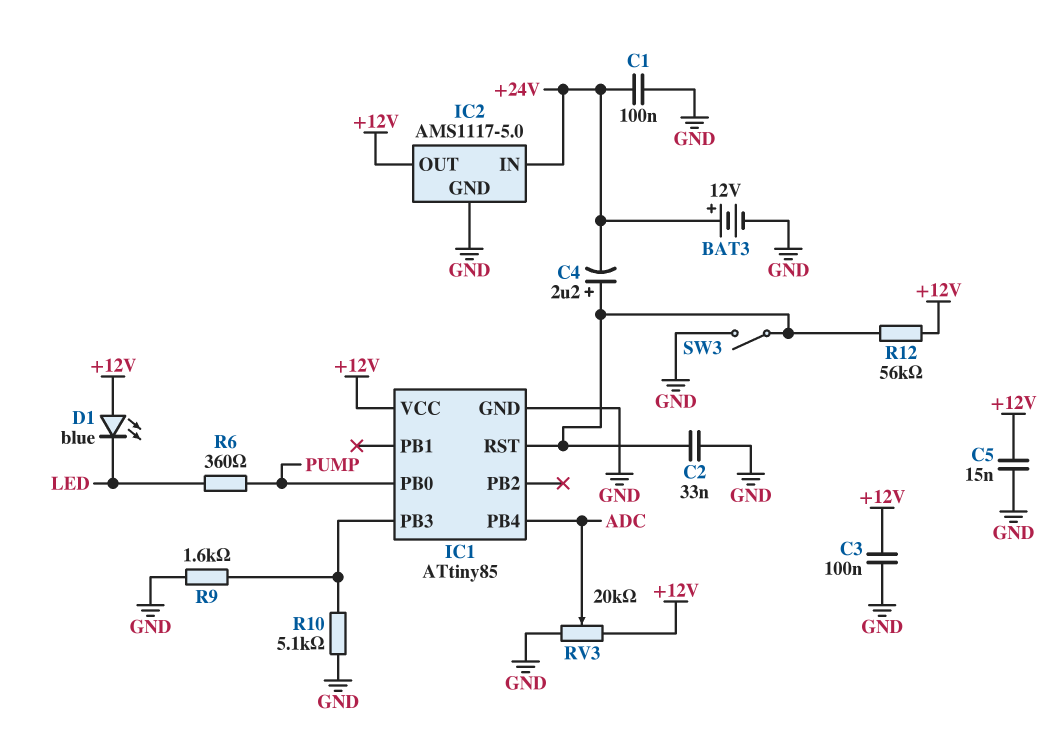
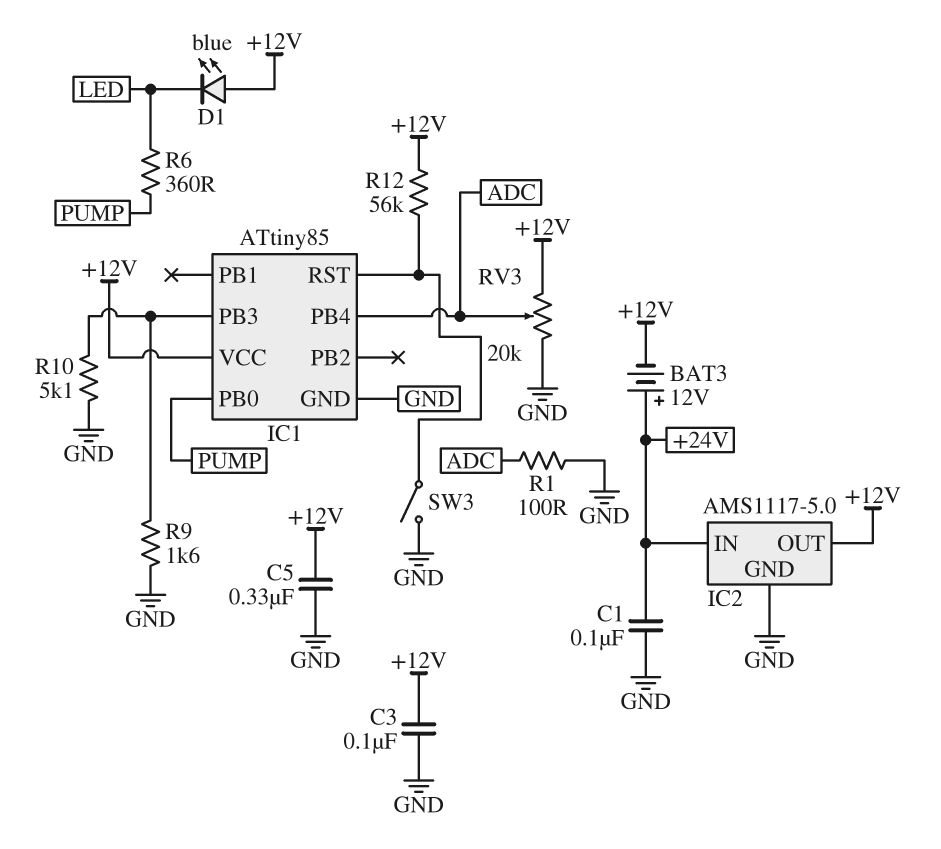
BAT3: 12V (plus +24V, minus GND) -> 12V (plus +24V, minus +12V)
C2: 33nF (GND, IC1/RST) -> none
C4: 2.2uF (plus IC1/RST, minus +24V) -> none
C5: 15nF (+12V, GND) -> 330nF (+12V, GND)
R1: none -> 100 (ADC, GND)

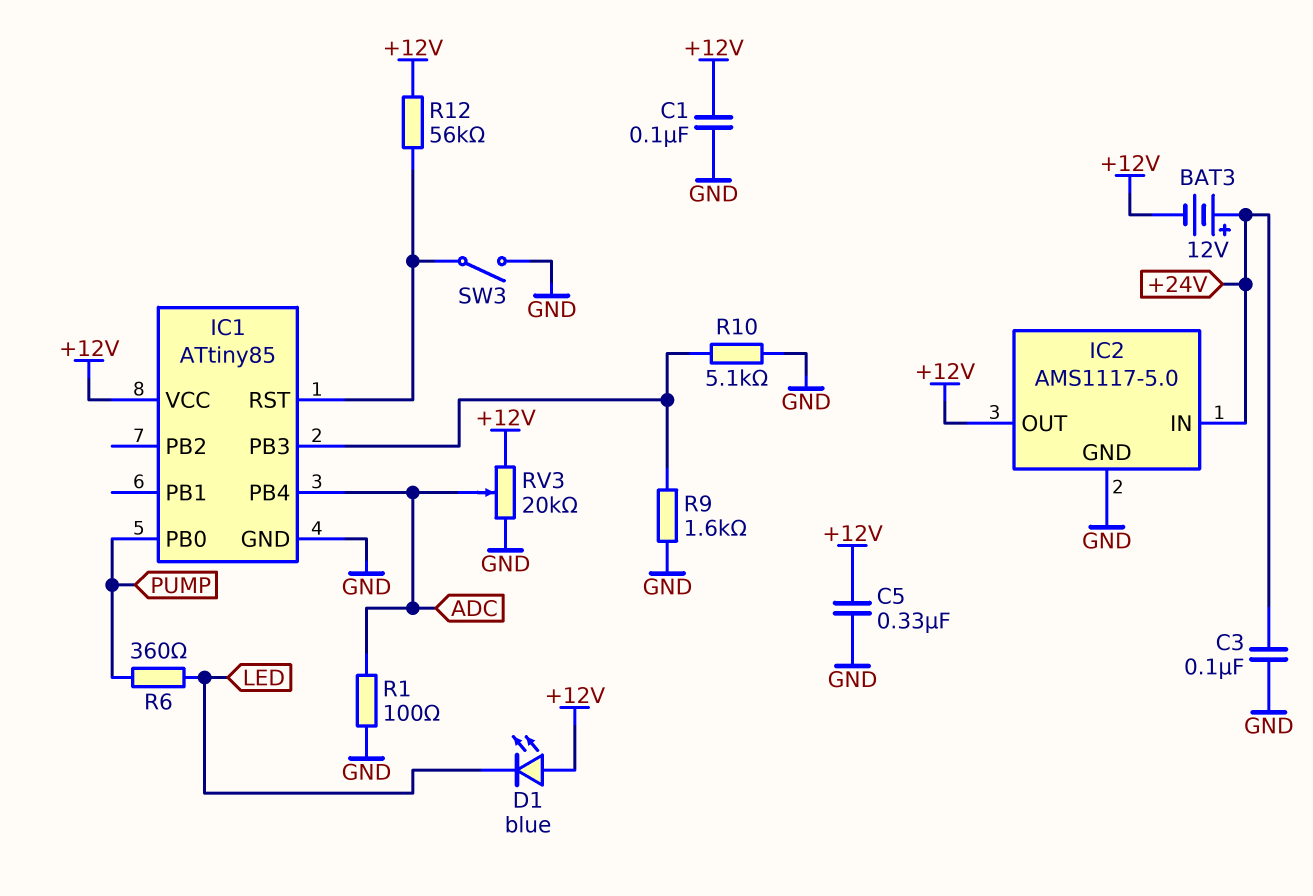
C1: 100nF (+24V, GND) -> 100nF (+12V, GND)
C3: 100nF (+12V, GND) -> 100nF (+24V, GND)

